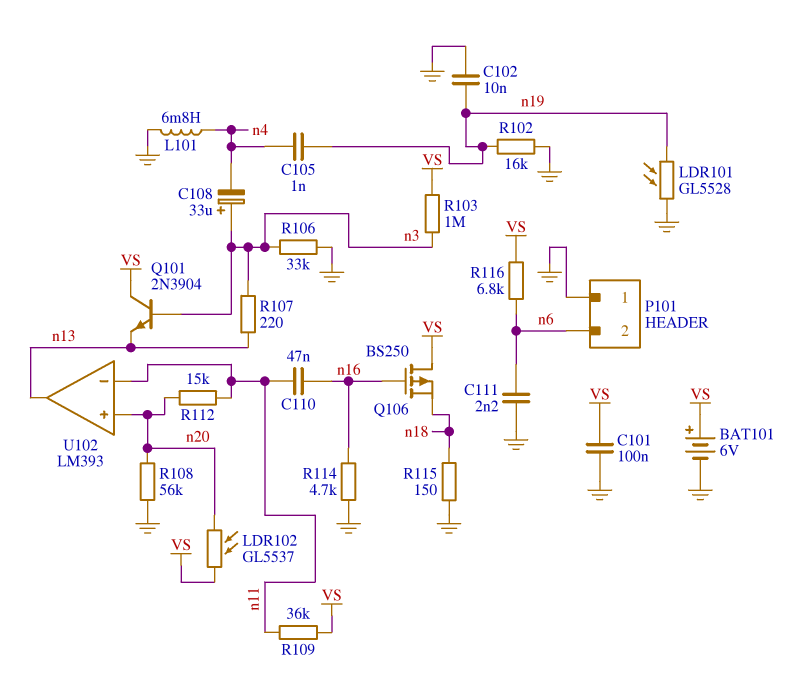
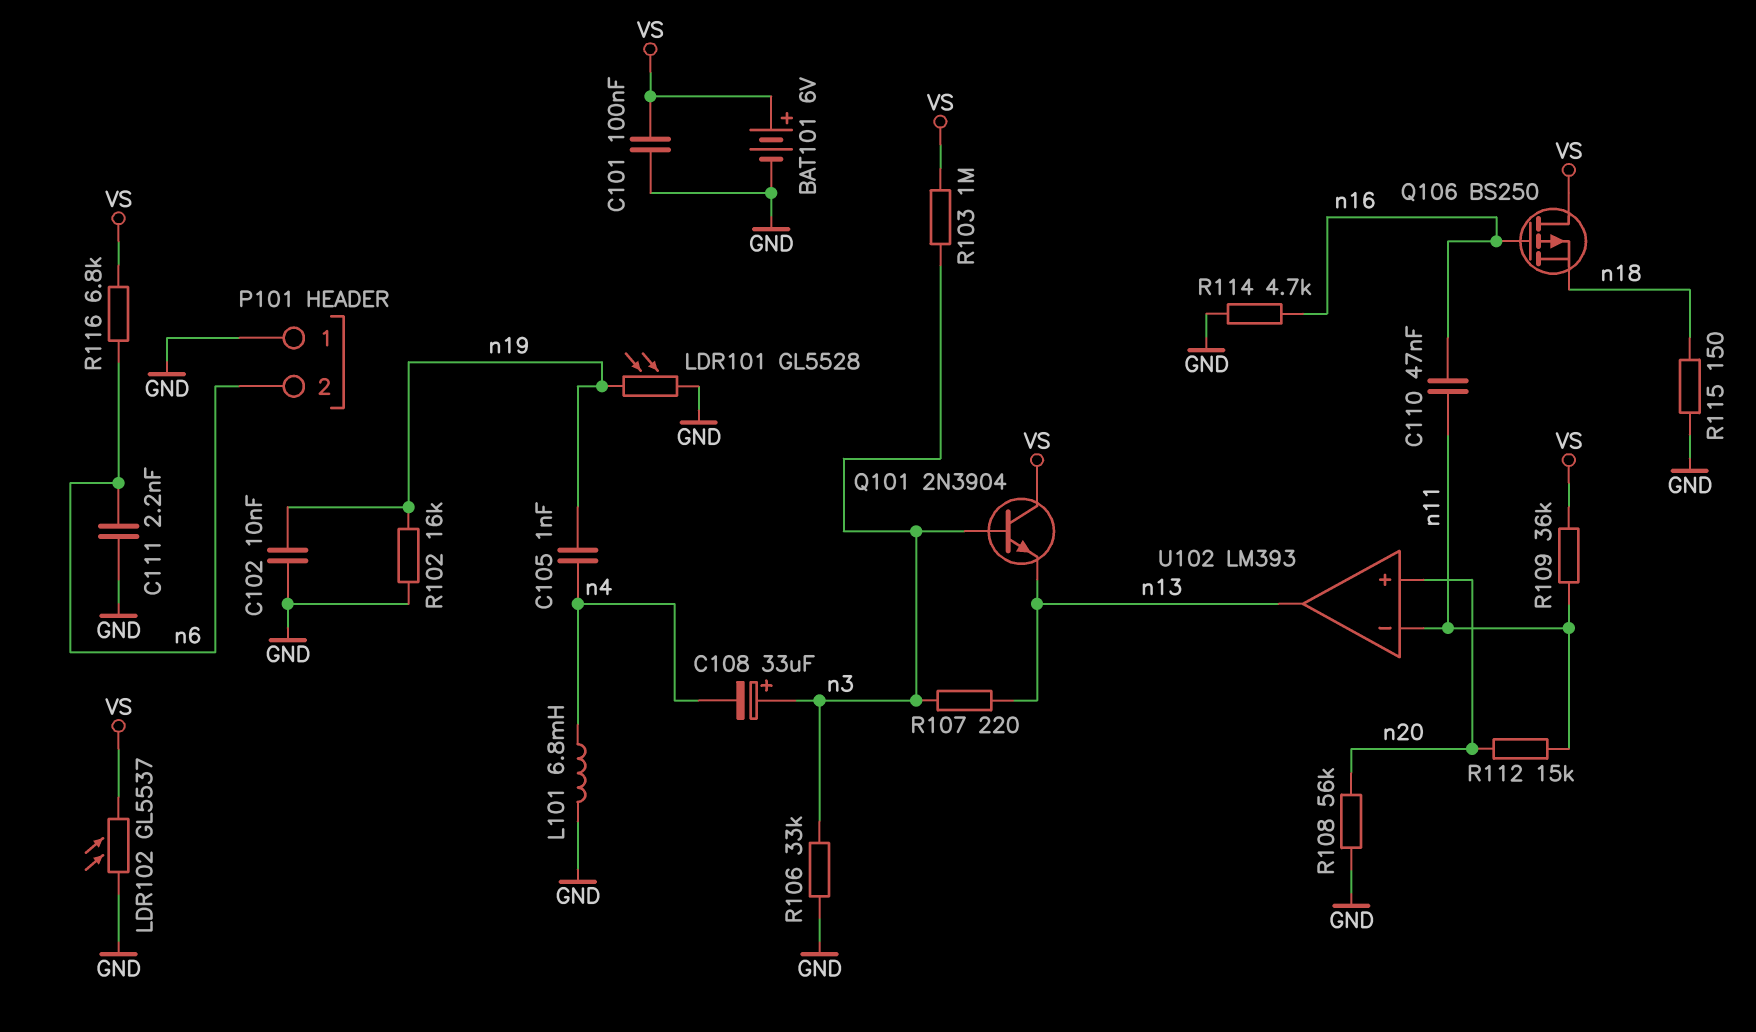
LDR102: GL5537 (VS, n20) -> GL5537 (GND, VS)

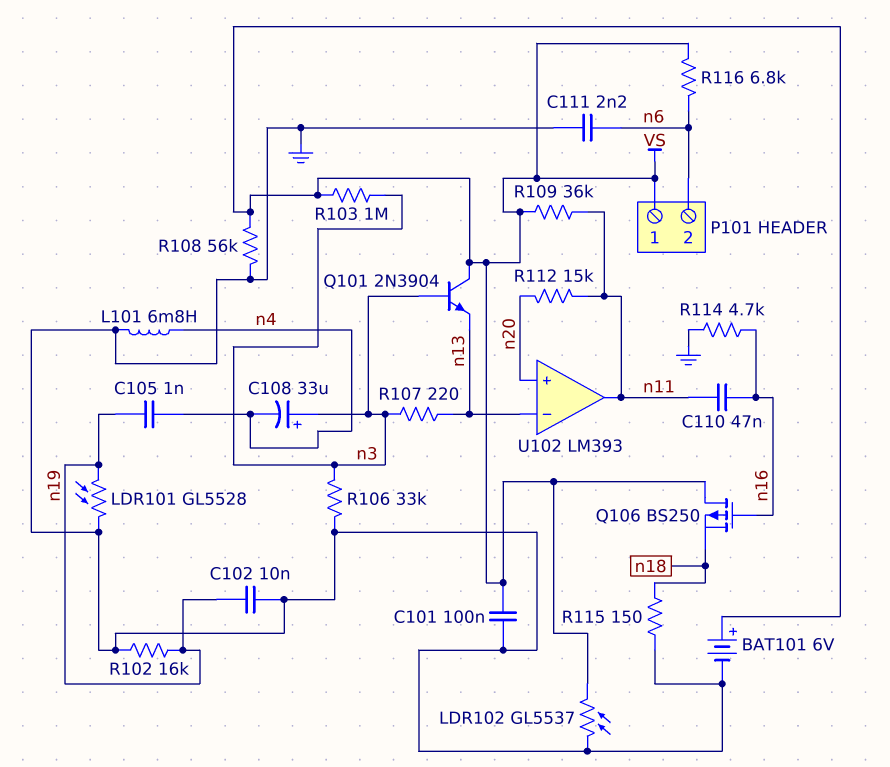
P101 pin 1: GND -> VS
R108: 56k (GND, n20) -> 56k (GND, VS)
U102 pin in-: n11 -> n13
U102 pin out: n13 -> n11

